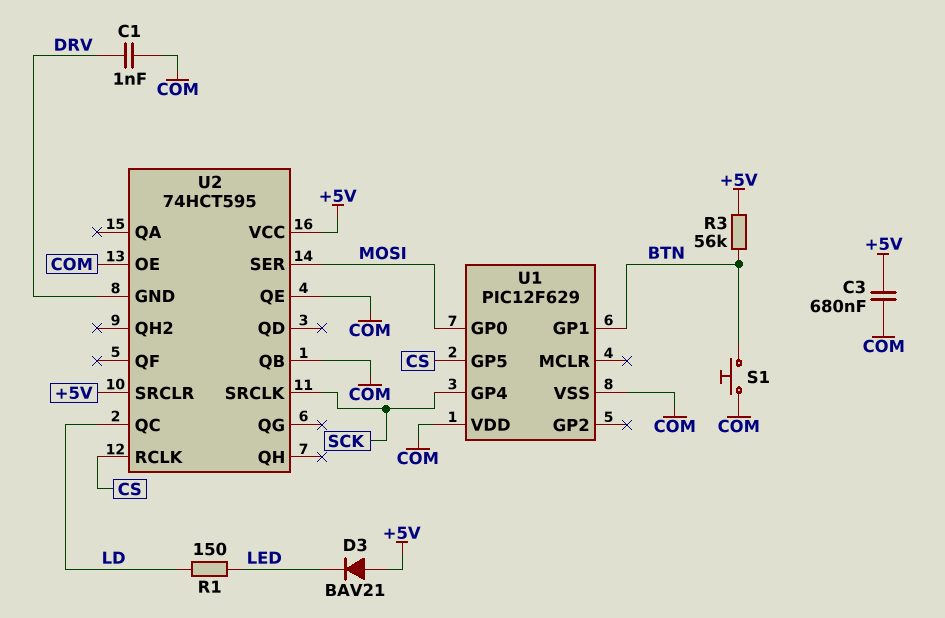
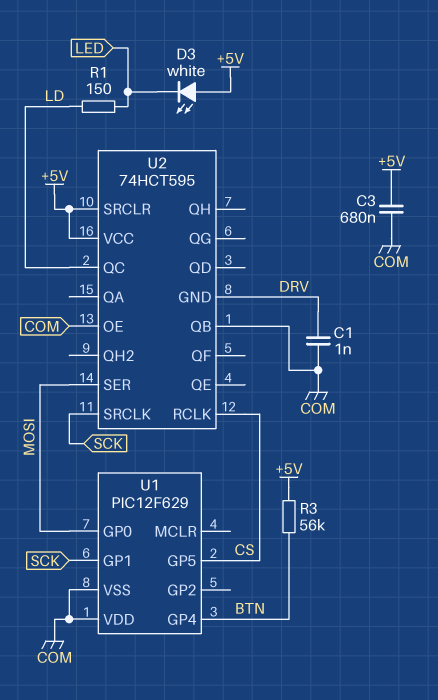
D3: diode BAV21 (A +5V, K LED) -> LED white (A +5V, K LED)
S1: button (BTN, COM) -> none
U1 pin GP1: BTN -> SCK
U1 pin GP4: SCK -> BTN
U2 pin QE: COM -> none

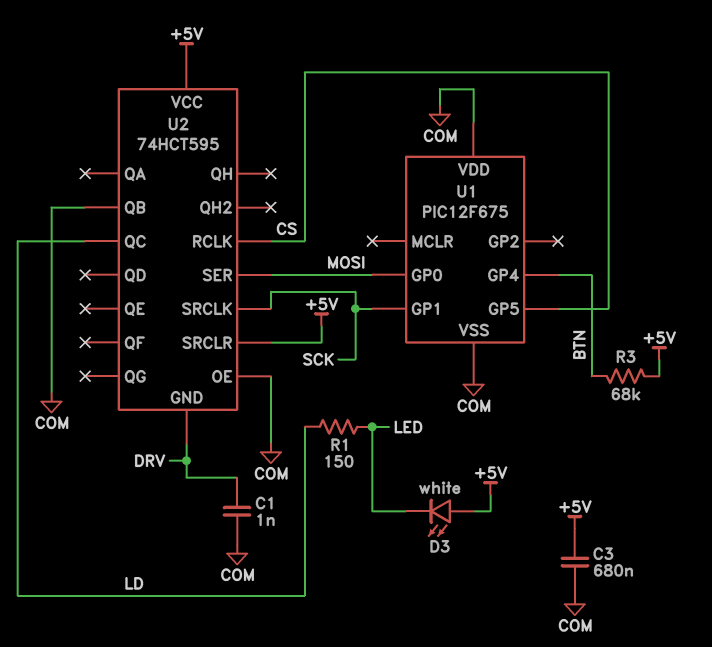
R3: 56k (+5V, BTN) -> 68k (+5V, BTN)
U1: PIC12F629 -> PIC12F675

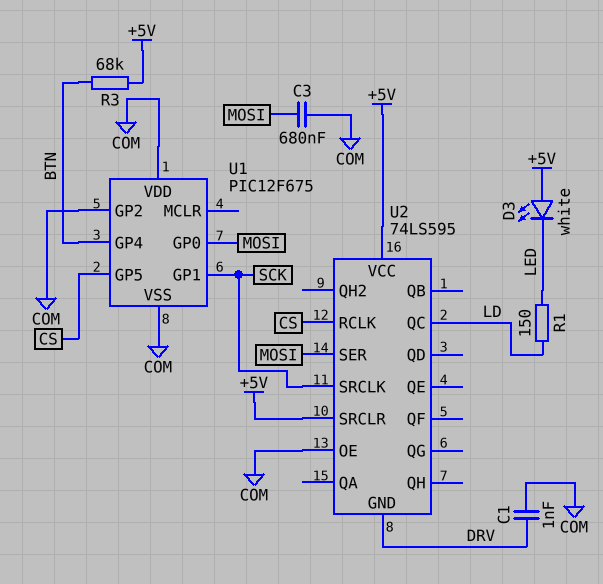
C3: 680nF (+5V, COM) -> 680nF (COM, MOSI)
U1 pin GP2: none -> COM
U2: 74HCT595 -> 74LS595
U2 pin QB: COM -> none

